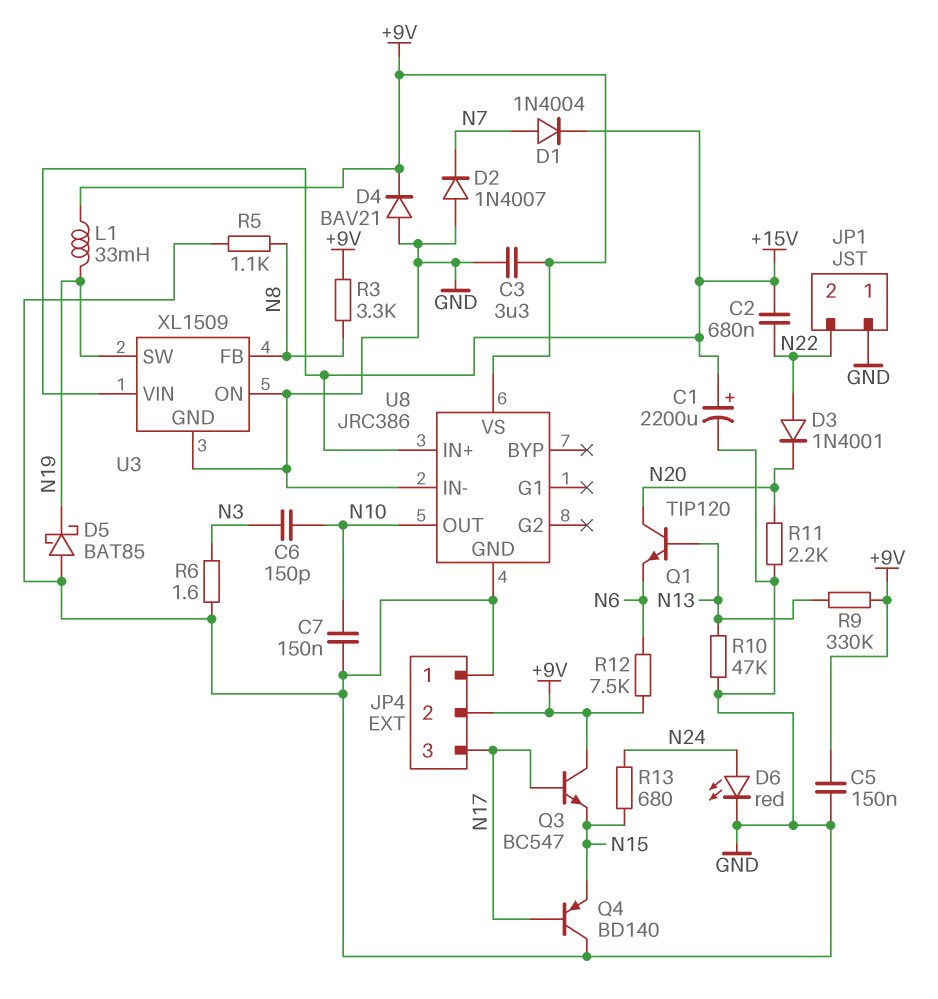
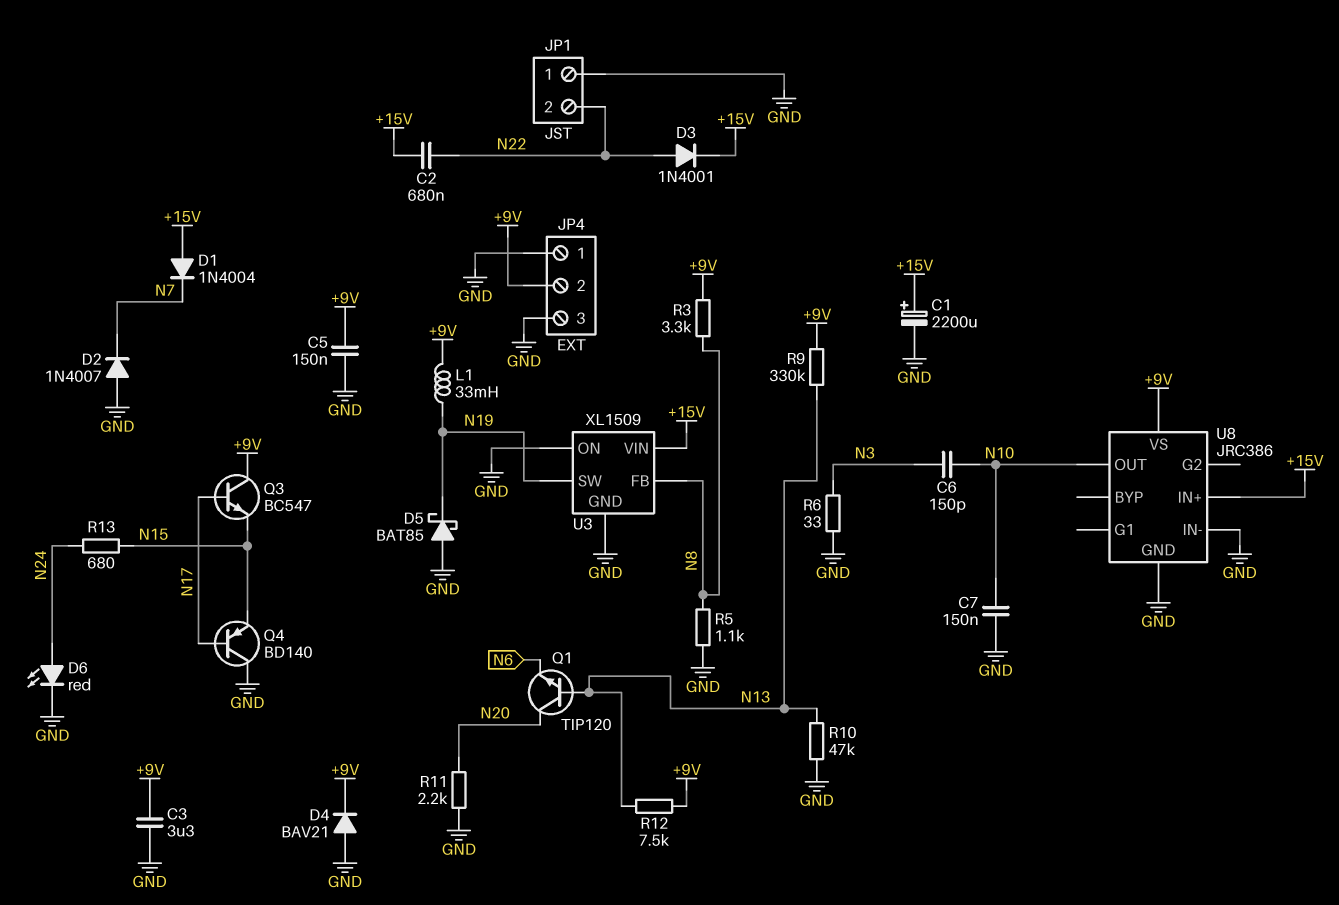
D1: diode 1N4004 (A N7, K +15V) -> diode 1N4004 (A +15V, K N7)
D3: diode 1N4001 (A N22, K N20) -> diode 1N4001 (A N22, K +15V)
JP4 pin 3: N17 -> GND
R6: 1.6 (GND, N3) -> 33 (GND, N3)
R12: 7.5k (+9V, N6) -> 7.5k (+9V, N13)

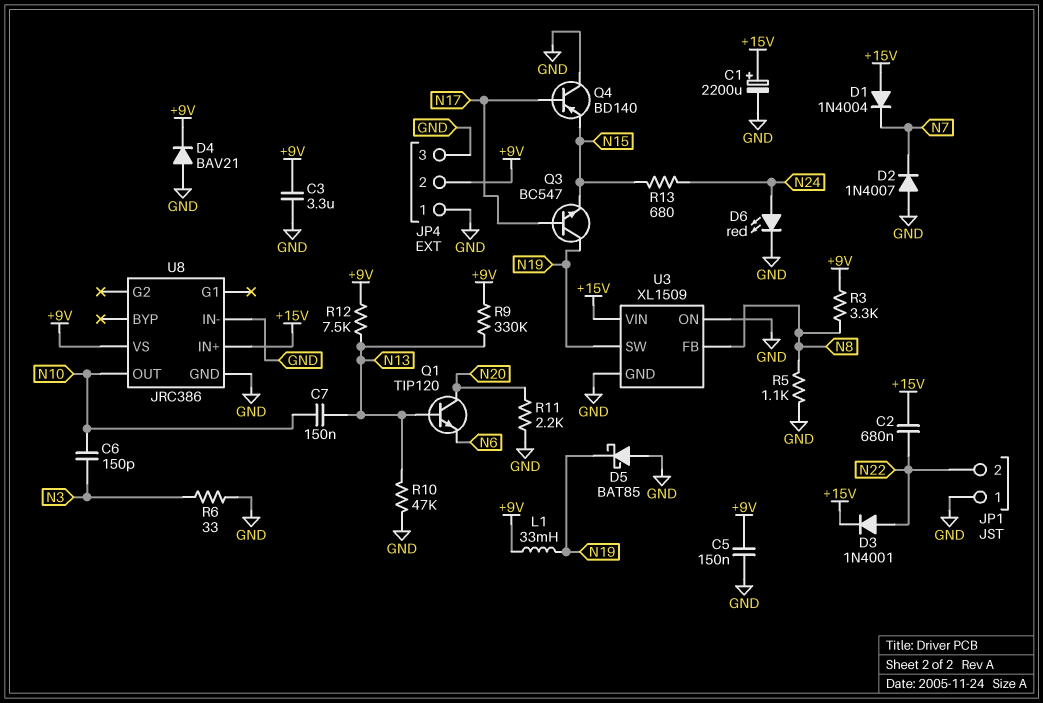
C7: 150nF (GND, N10) -> 150nF (N10, N13)
Q3: NPN BC547 (B N17, C +9V, E N15) -> NPN BC547 (B N17, C N19, E N15)

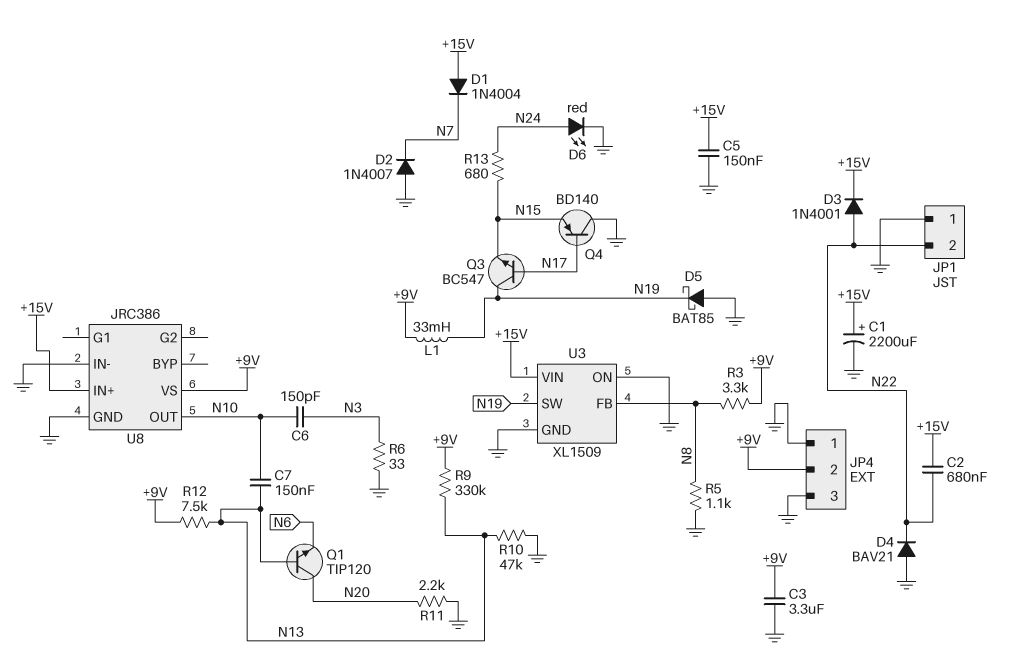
C5: 150nF (+9V, GND) -> 150nF (+15V, GND)
D4: diode BAV21 (A GND, K +9V) -> diode BAV21 (A GND, K N22)

